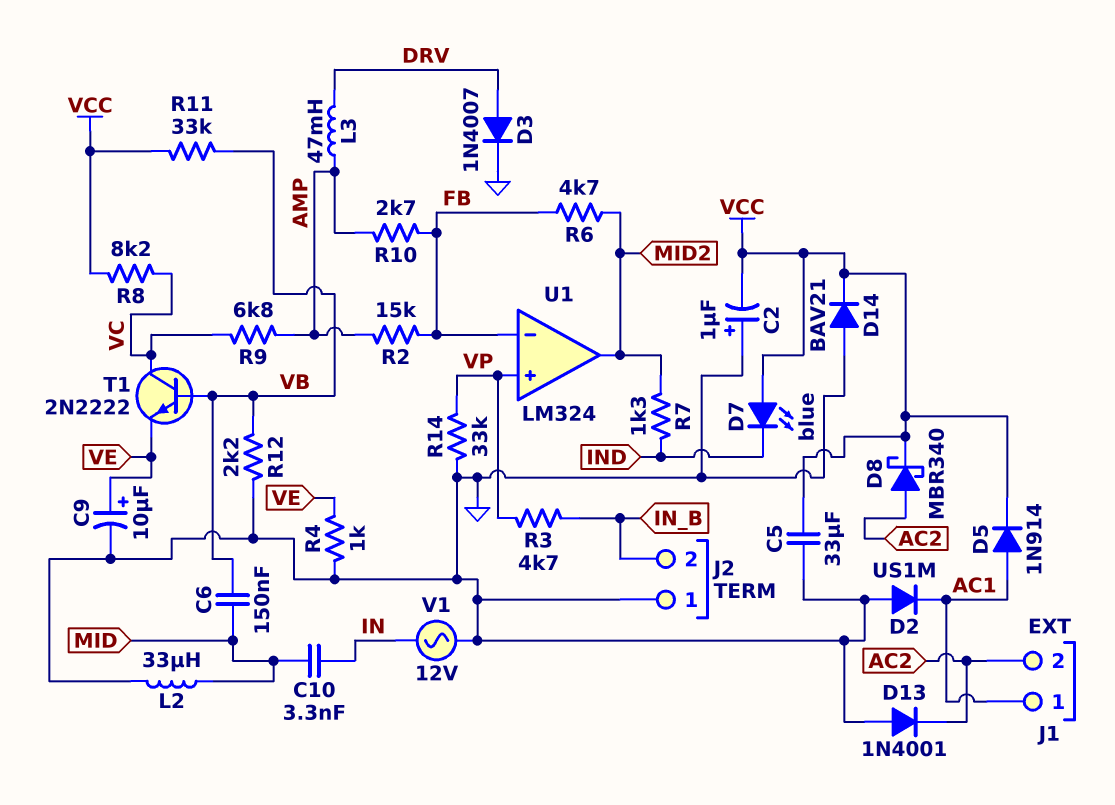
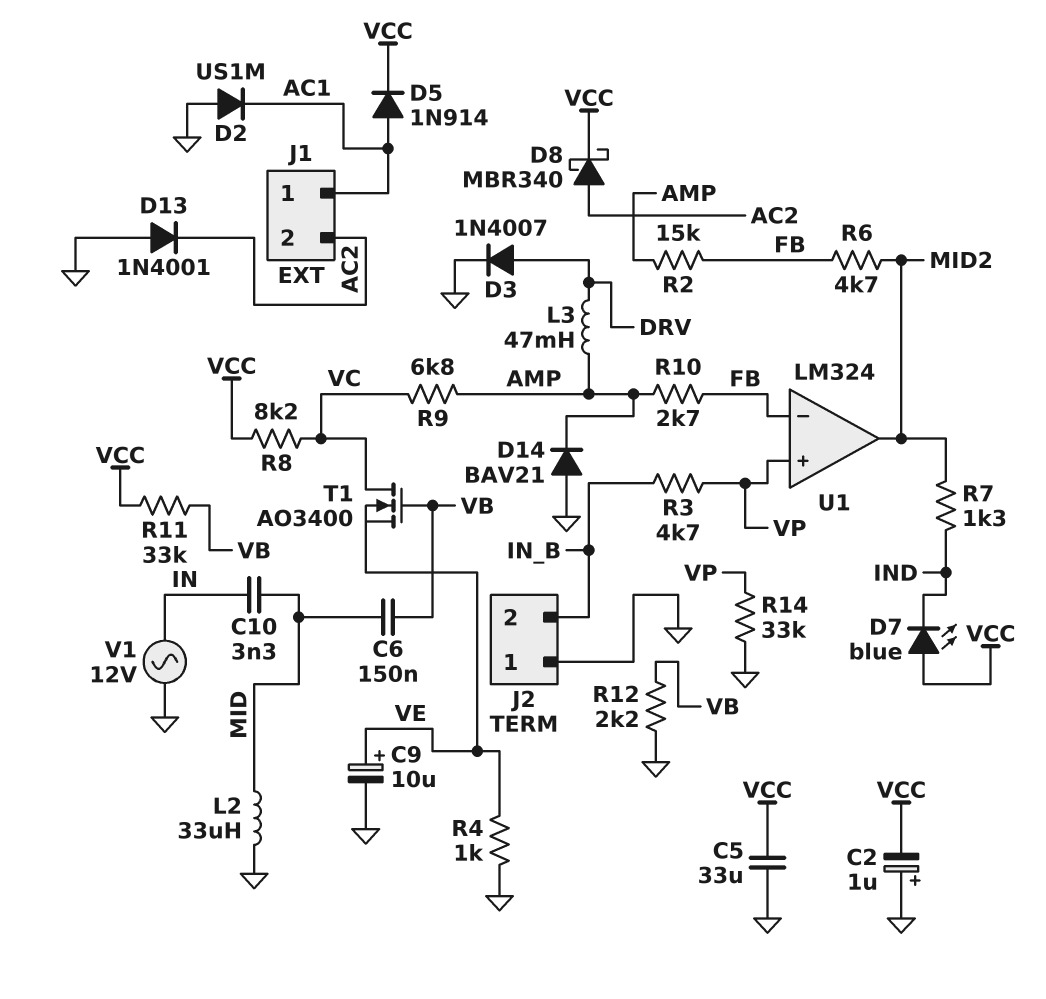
D14: diode BAV21 (A GND, K VCC) -> diode BAV21 (A GND, K AMP)
T1: NPN 2N2222 (B VB, C VC, E VE) -> NMOS AO3400 (G VB, D VC, S VE)

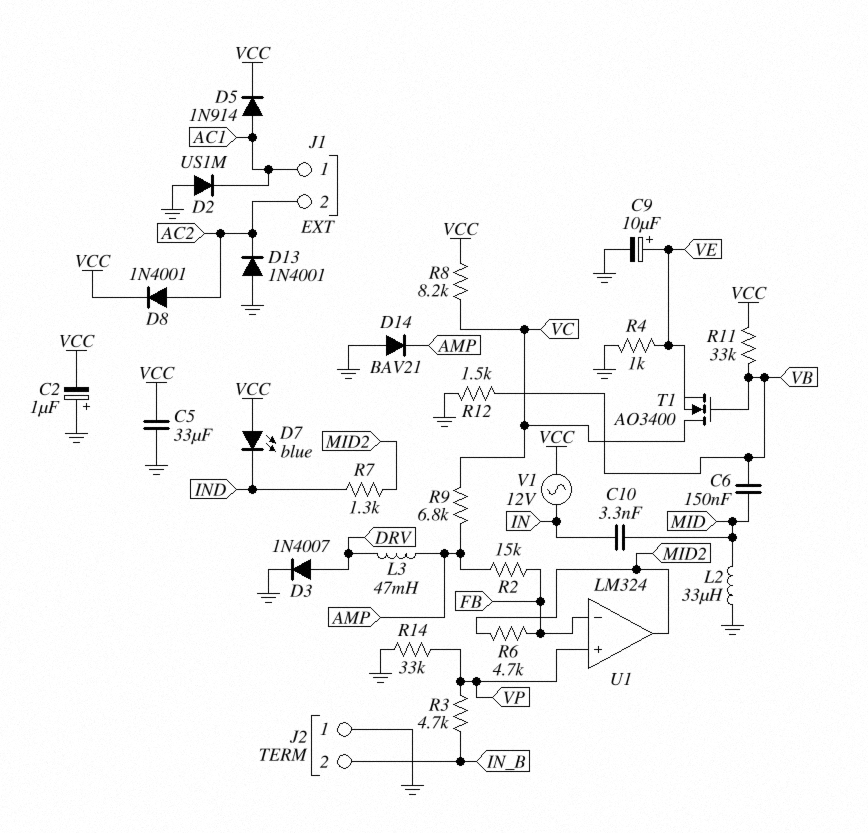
D8: schottky MBR340 (A AC2, K VCC) -> diode 1N4001 (A AC2, K VCC)
R10: 2.7k (AMP, FB) -> none
R12: 2.2k (GND, VB) -> 1.5k (GND, VB)
V1: AC 12V (GND, IN) -> AC 12V (IN, VCC)

